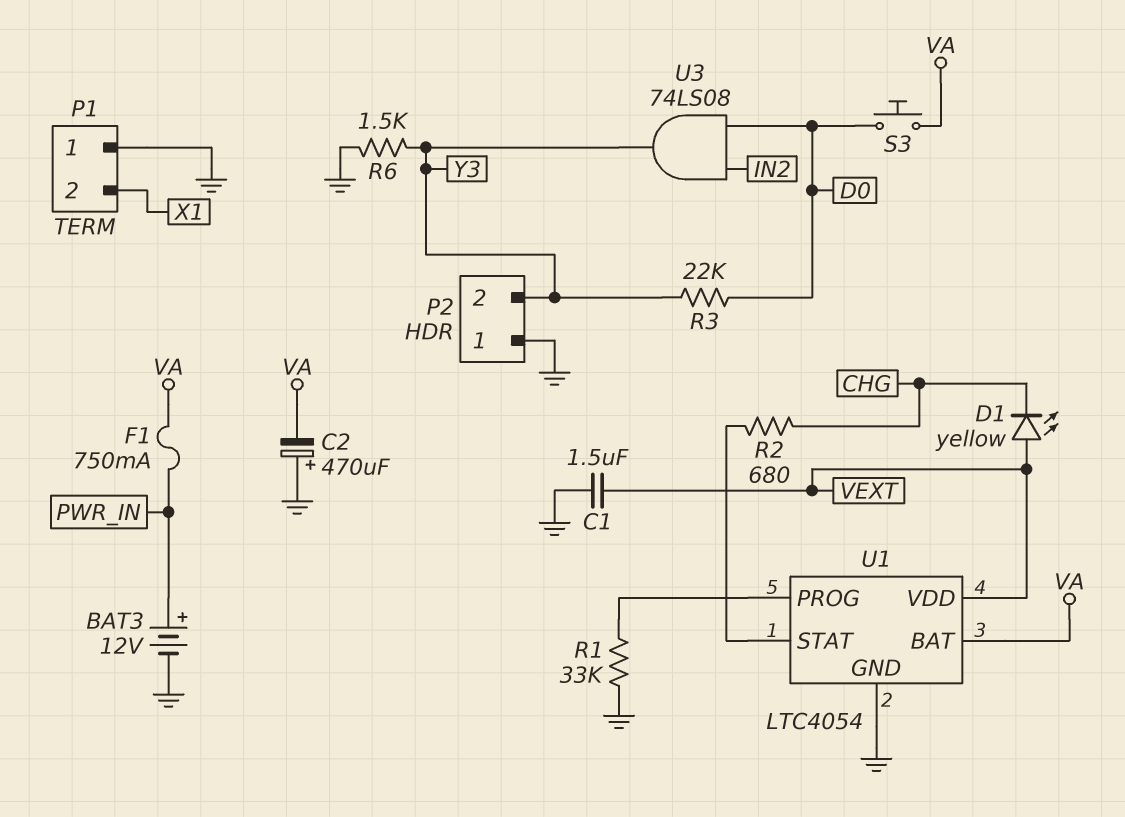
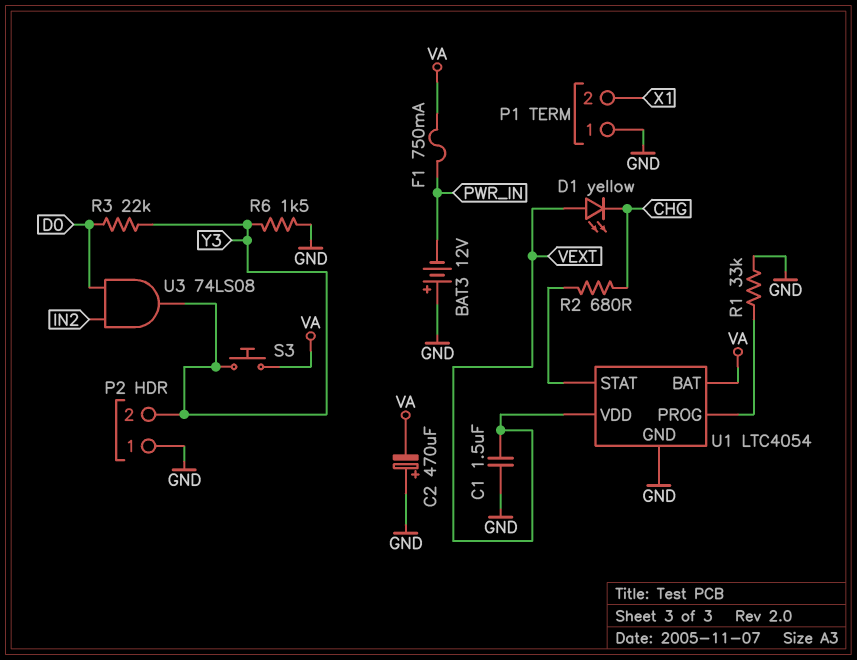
BAT3: 12V (plus PWR_IN, minus GND) -> 12V (plus GND, minus PWR_IN)
S3: button (D0, VA) -> button (VA, Y3)

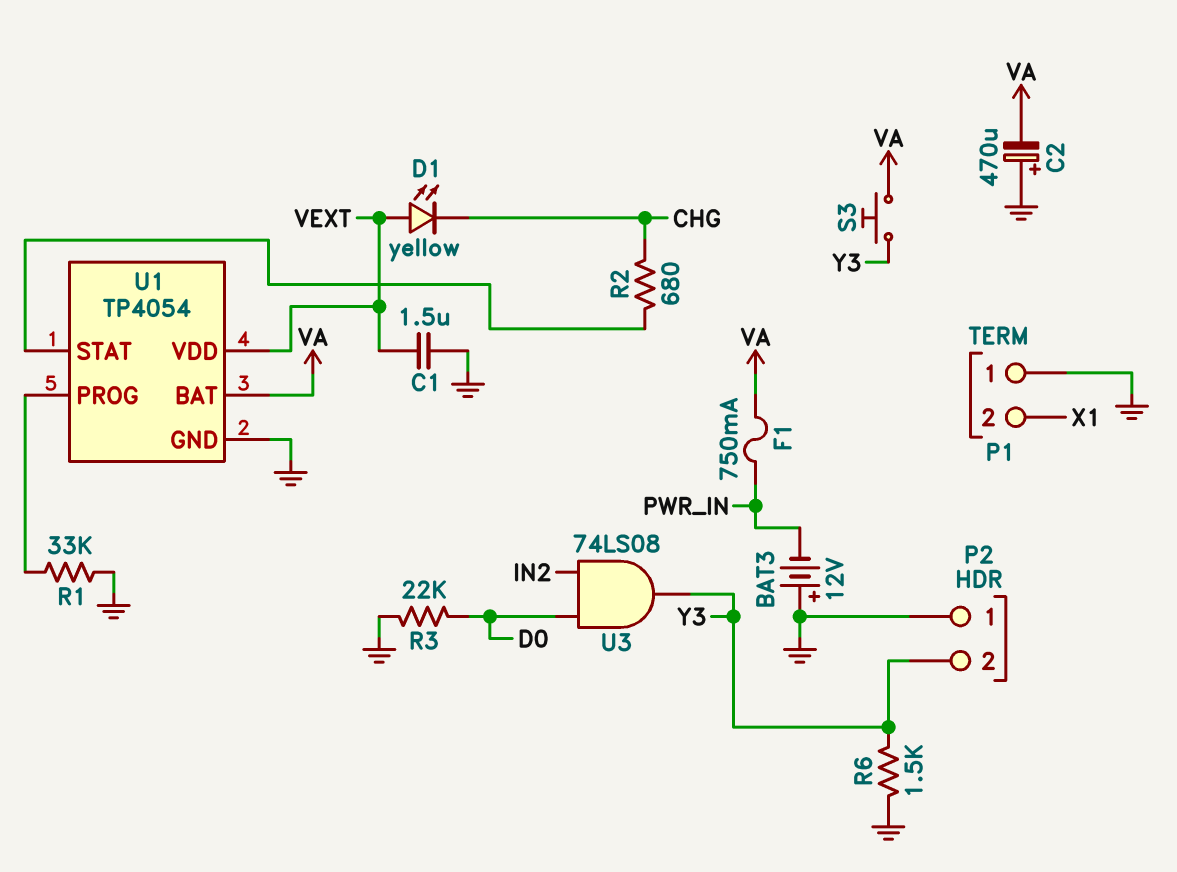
R3: 22k (D0, Y3) -> 22k (D0, GND)
U1: LTC4054 -> TP4054

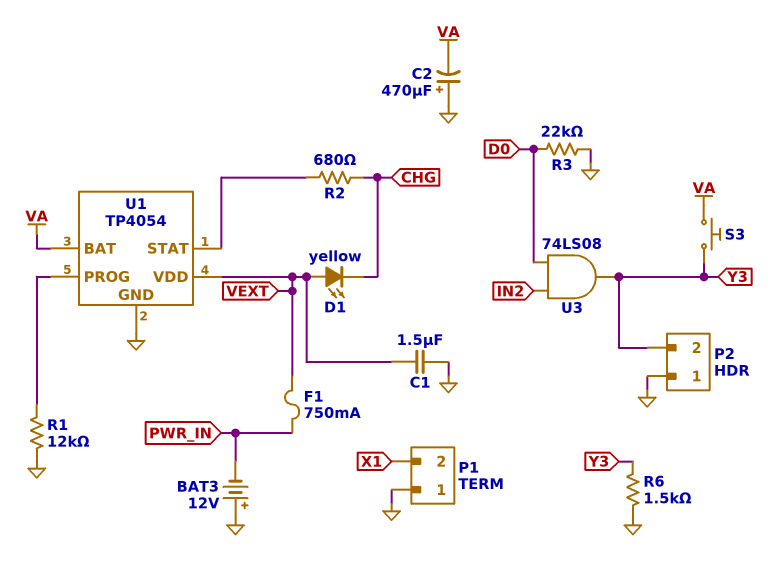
F1: 750mA (PWR_IN, VA) -> 750mA (PWR_IN, VEXT)
R1: 33k (GND, U1/PROG) -> 12k (GND, U1/PROG)

